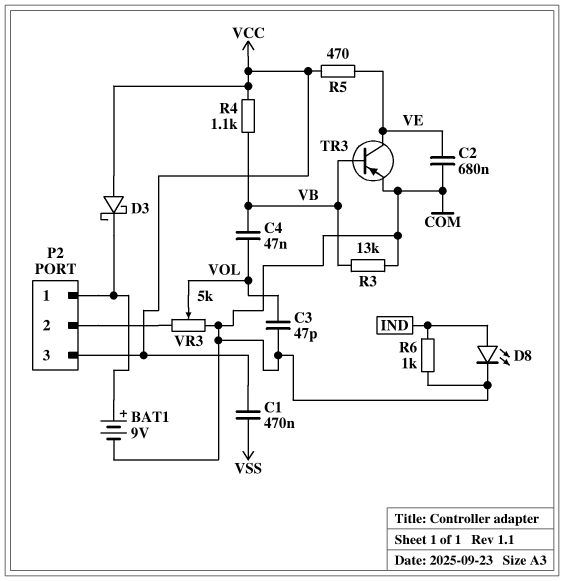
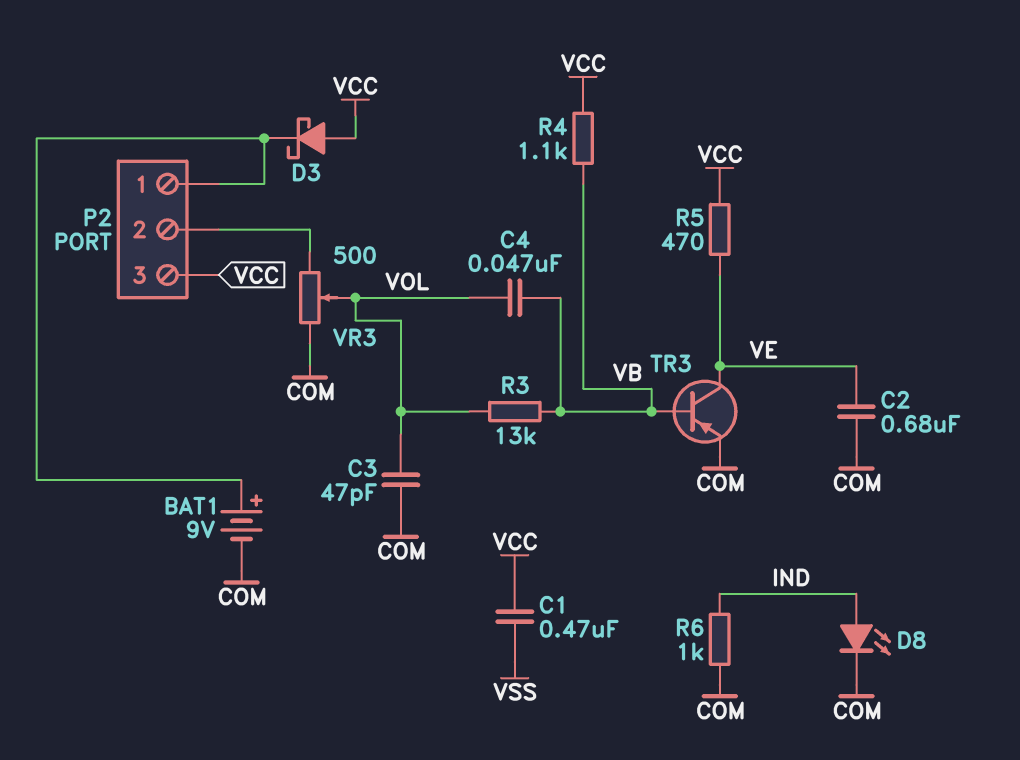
R3: 13k (COM, VB) -> 13k (VB, VOL)
VR3: 5k (COM, P2/2, wiper VOL) -> 500 (COM, P2/2, wiper VOL)

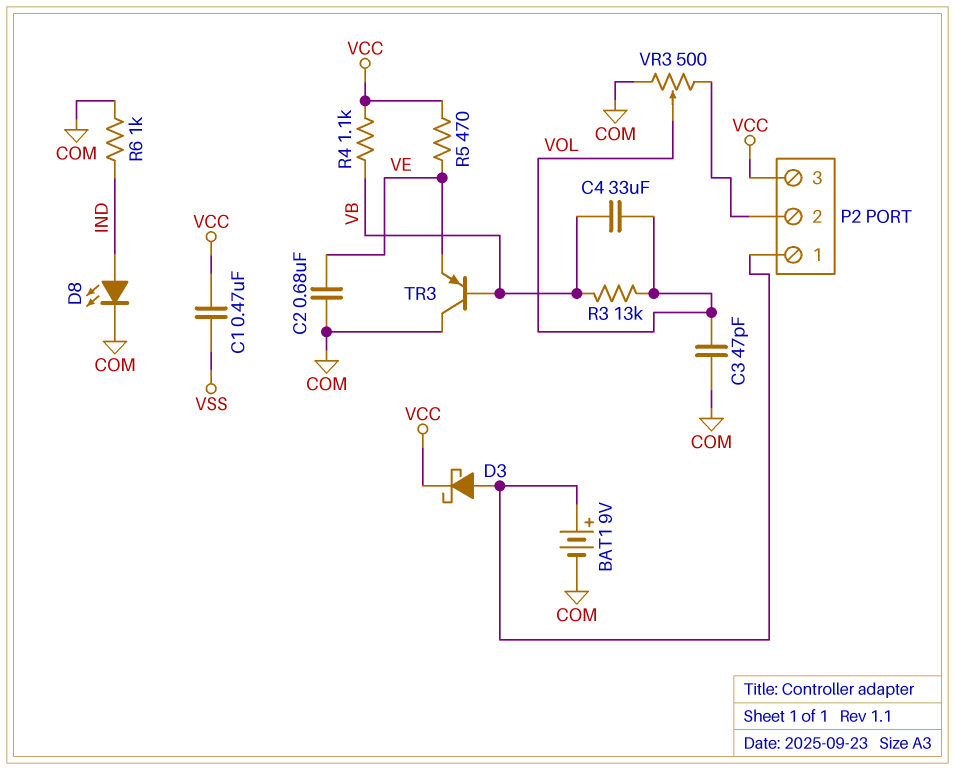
C4: 47nF (VB, VOL) -> 33uF (VB, VOL)
D3: schottky (A VCC, K P2/1) -> schottky (A P2/1, K VCC)
TR3: PNP (B VB, C VE, E COM) -> PNP (B VB, C COM, E VE)

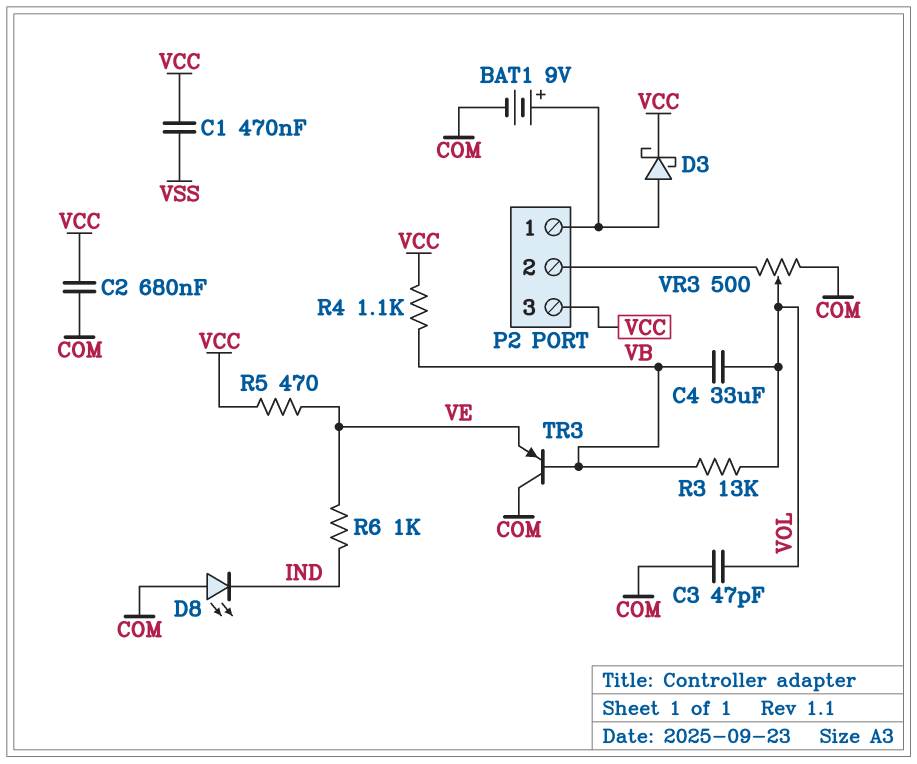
C2: 680nF (COM, VE) -> 680nF (COM, VCC)
D8: LED (A IND, K COM) -> LED (A COM, K IND)
R6: 1k (COM, IND) -> 1k (IND, VE)

